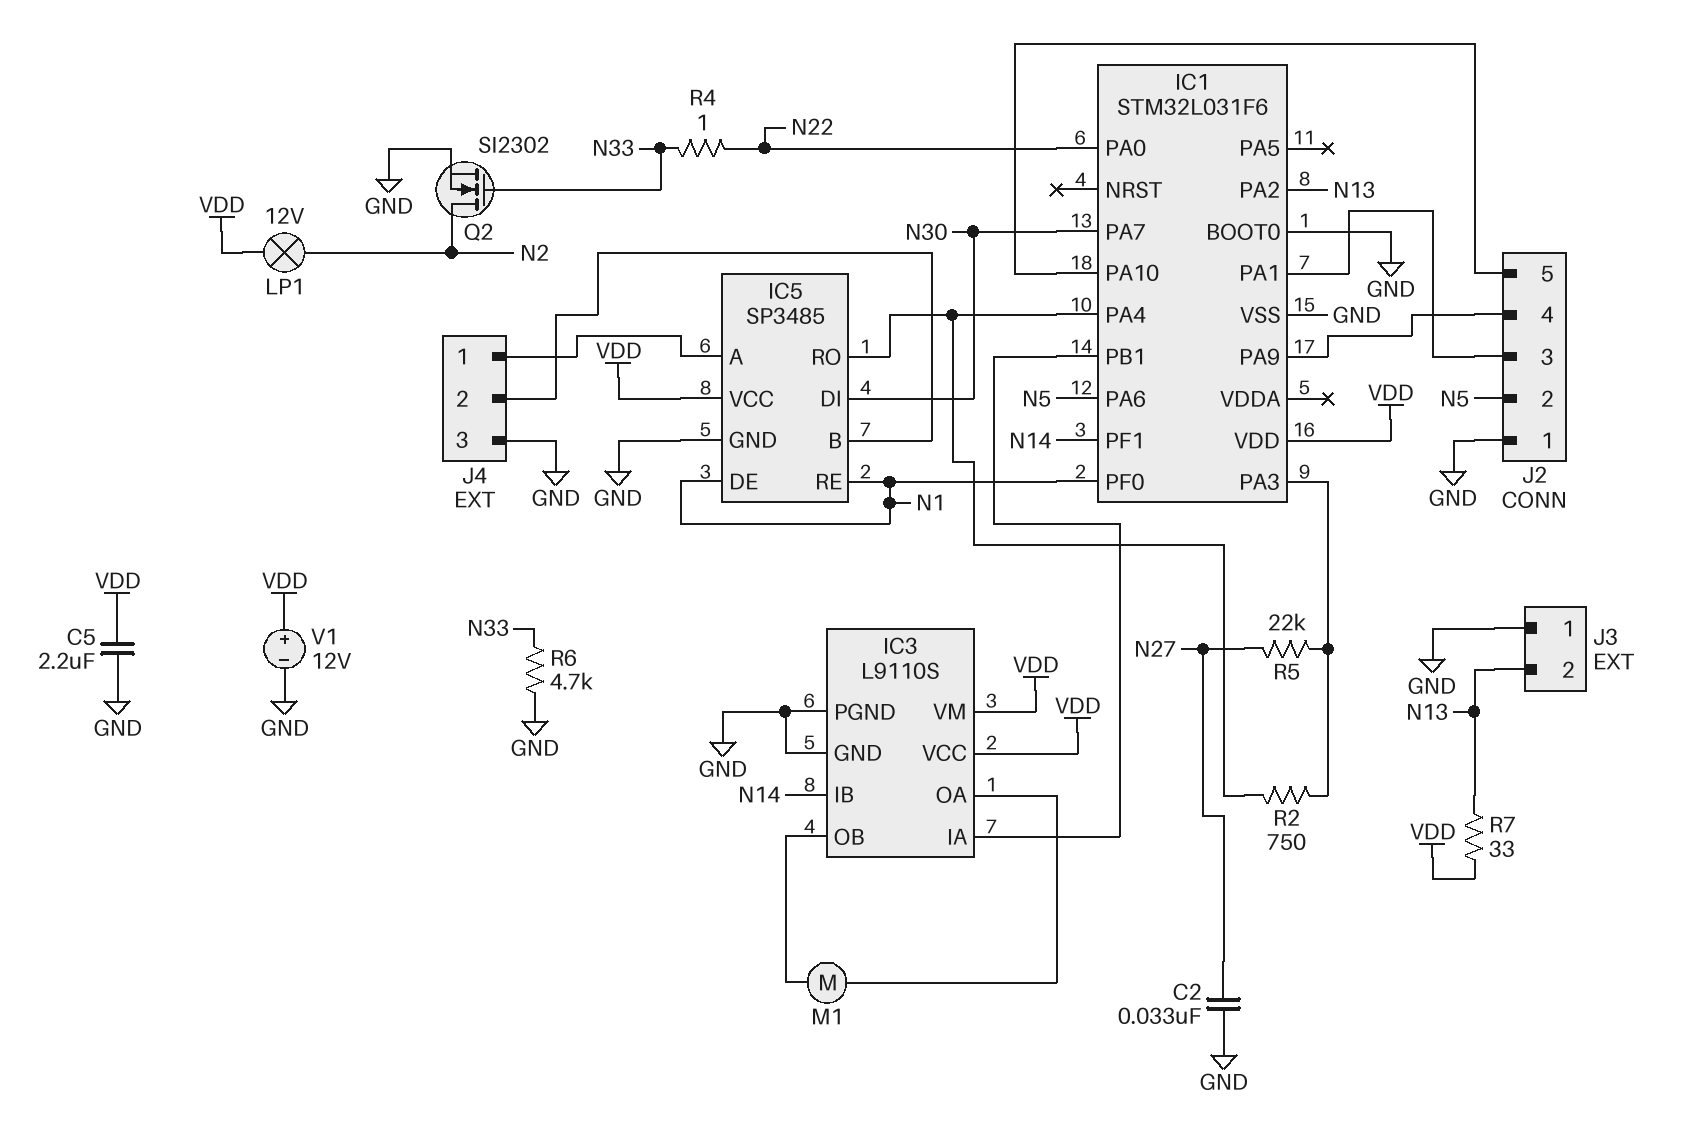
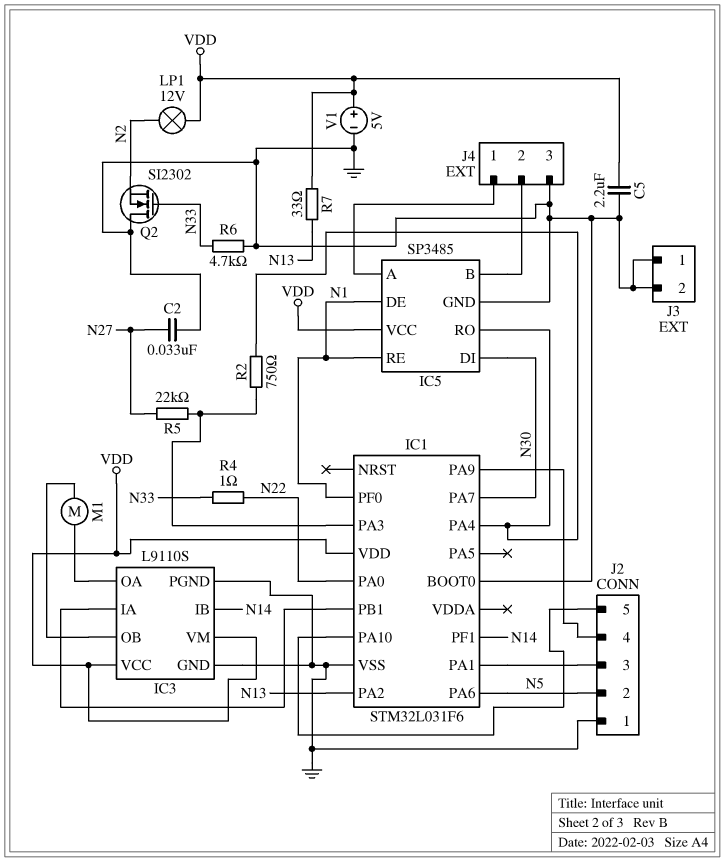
J3 pin 2: N13 -> GND
Q2: NMOS SI2302 (G N33, D N2, S GND) -> NMOS SI2302 (G N33, D GND, S N2)
V1: 12V (plus VDD, minus GND) -> 5V (plus VDD, minus GND)

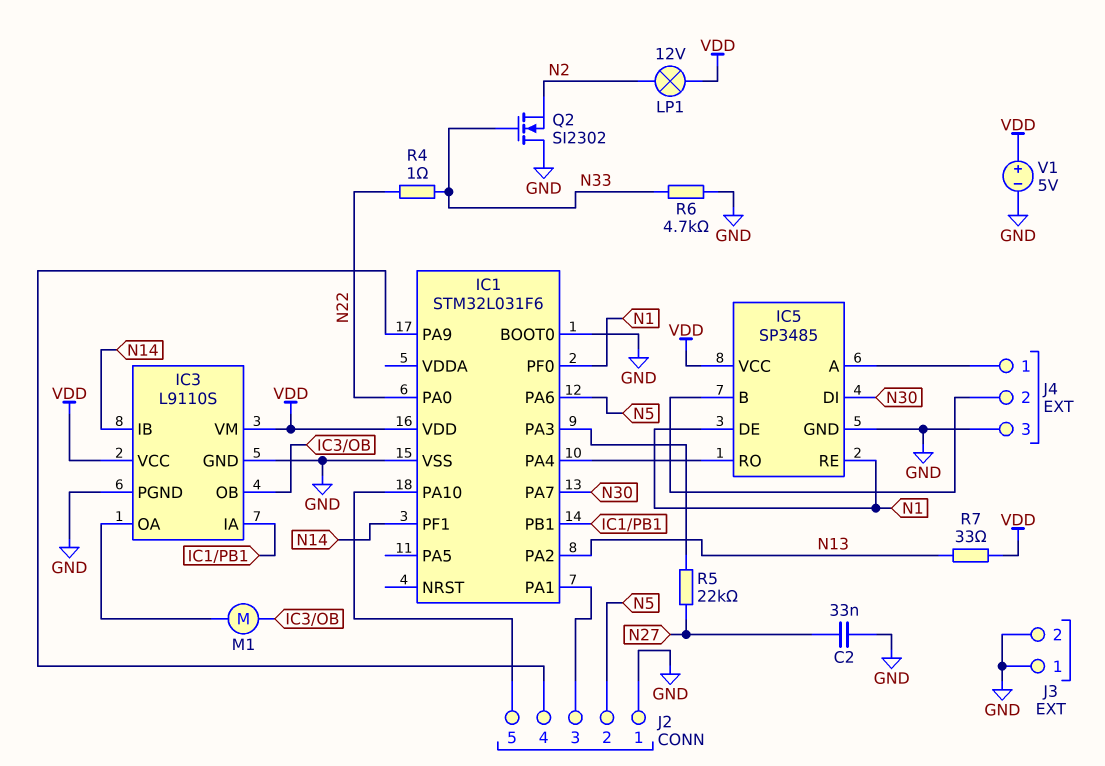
C5: 2.2uF (GND, VDD) -> none
R2: 750 (IC1/PA3, IC1/PA4) -> none

